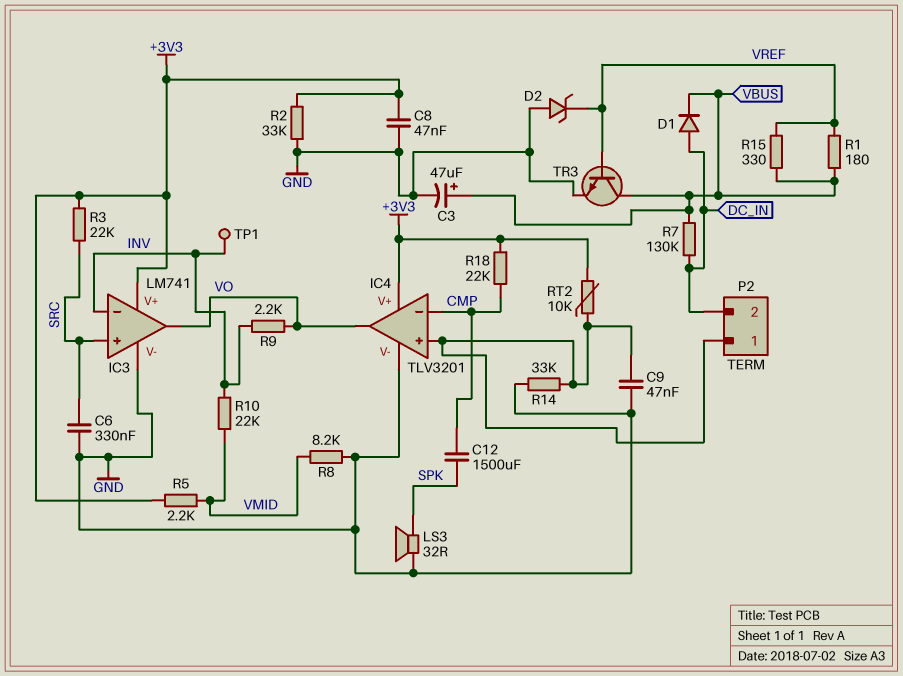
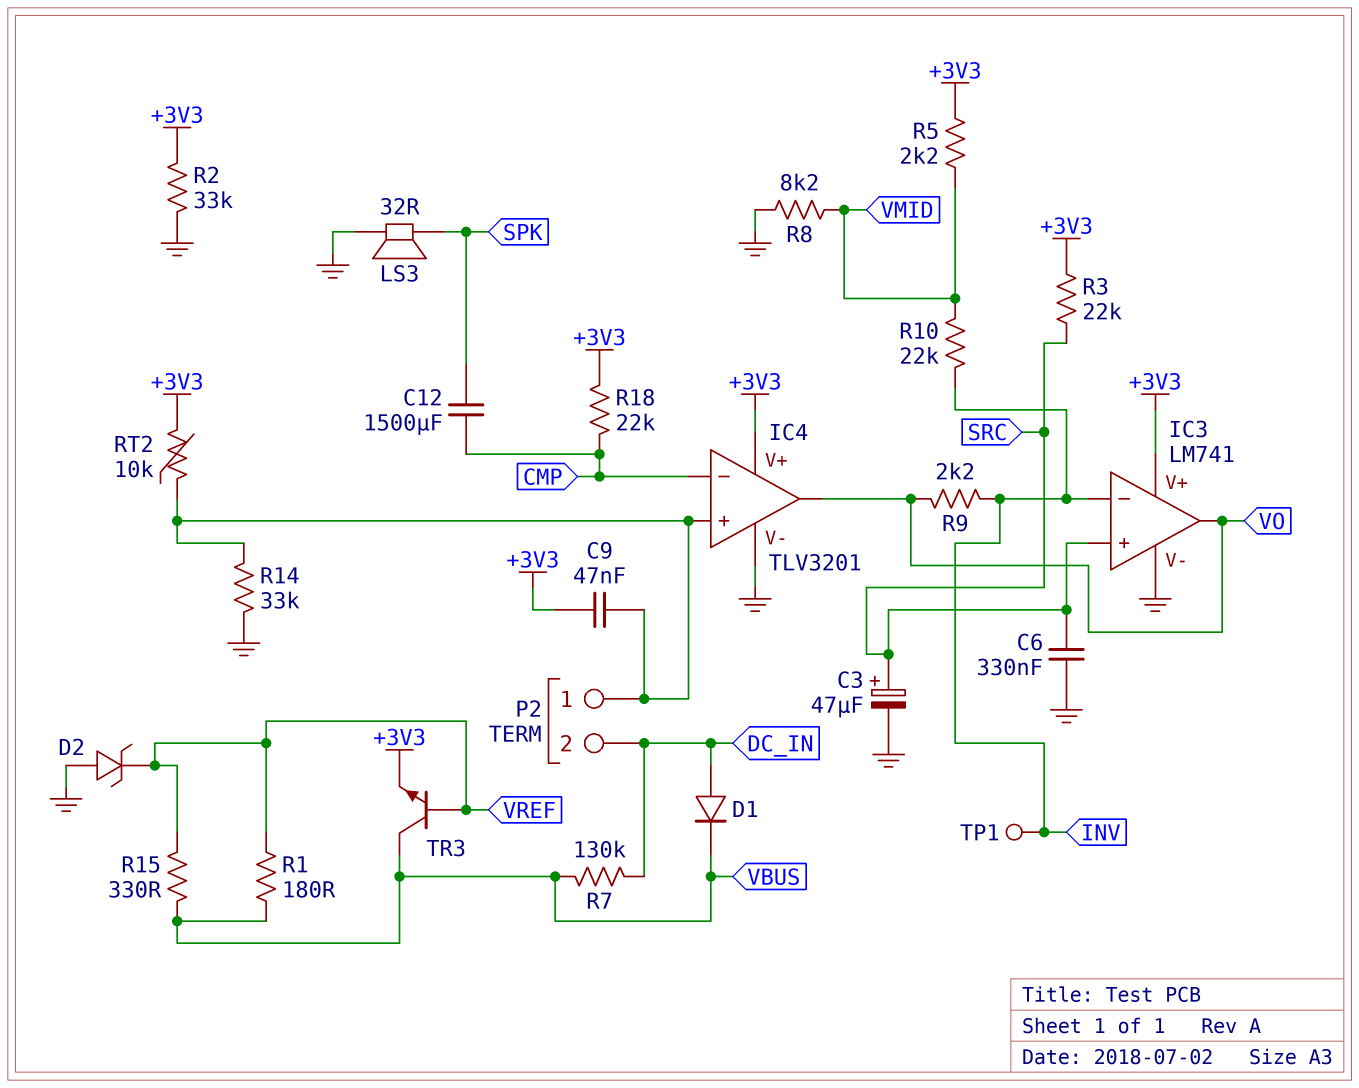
C3: 47uF (plus VBUS, minus GND) -> 47uF (plus SRC, minus GND)
C8: 47nF (+3V3, GND) -> none
C9: 47nF (GND, IC4/in+) -> 47nF (+3V3, IC4/in+)
TR3: NPN (B VREF, C VBUS, E GND) -> NPN (B VREF, C VBUS, E +3V3)

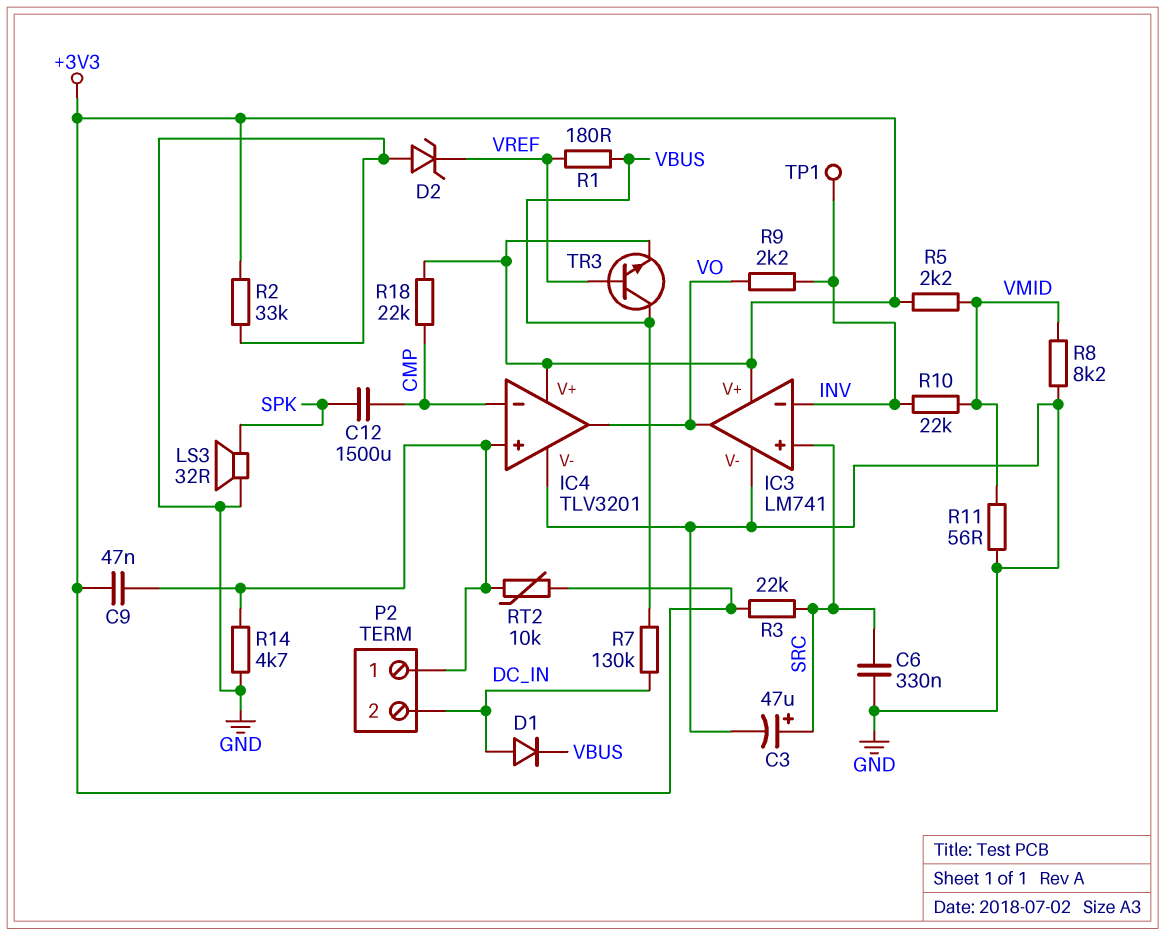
R11: none -> 56 (GND, VMID)
R14: 33k (GND, IC4/in+) -> 4.7k (GND, IC4/in+)
R15: 330 (VBUS, VREF) -> none

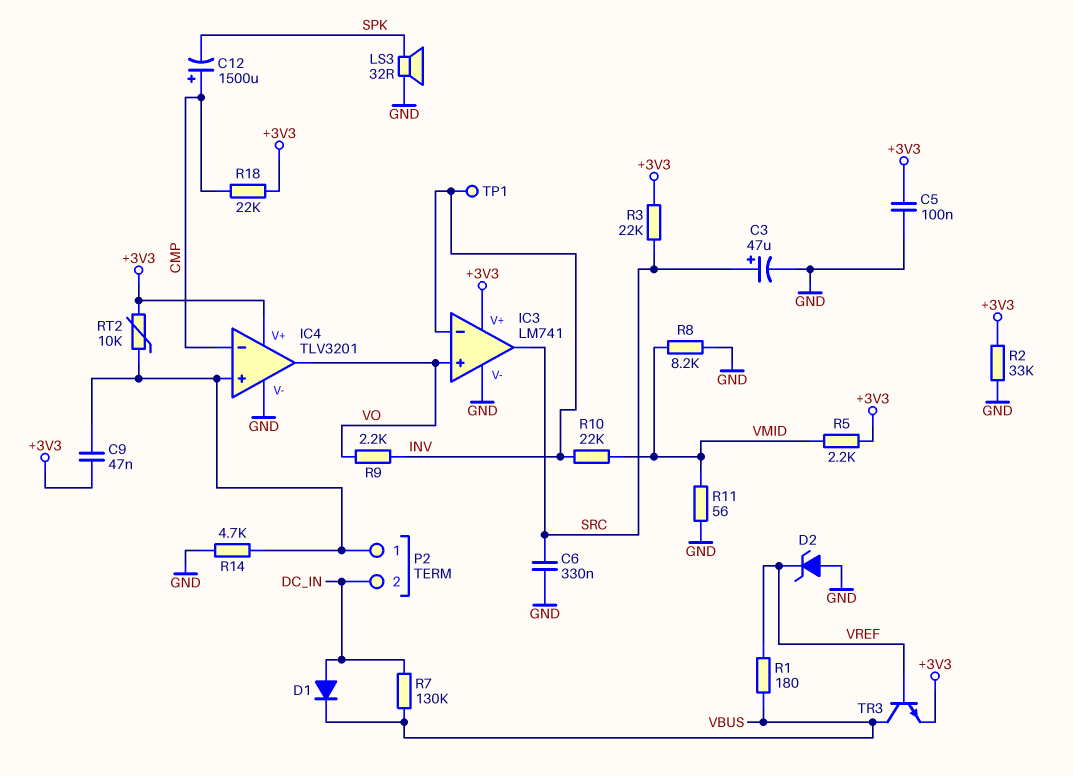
C5: none -> 100nF (+3V3, GND)
C12: 1500uF (CMP, SPK) -> 1500uF (plus CMP, minus SPK)
IC3 pin in+: SRC -> VO
IC3 pin out: VO -> SRC

